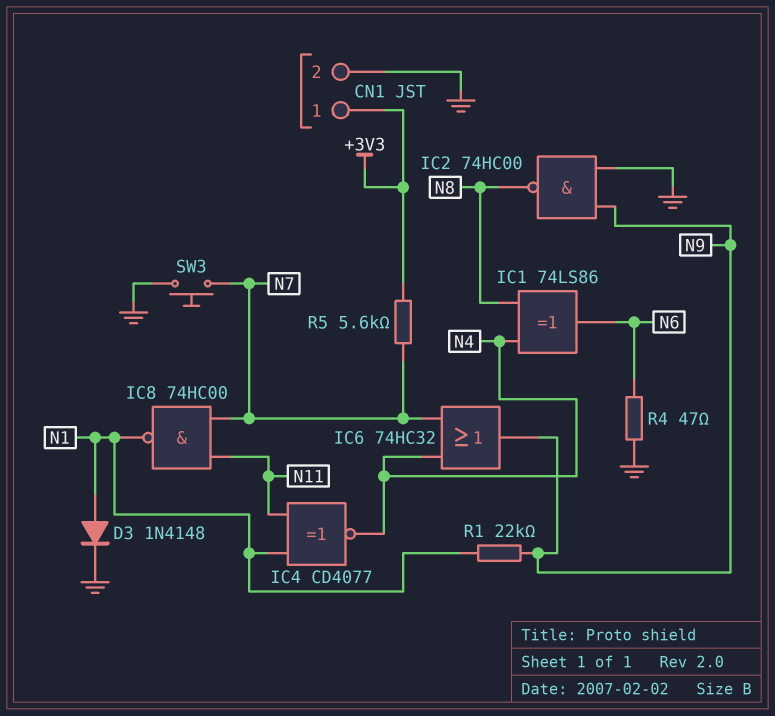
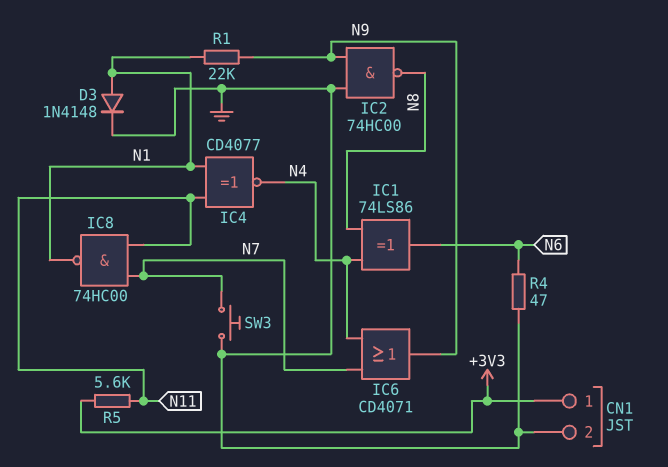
IC6: OR 74HC32 (in N4, in N7, out N9) -> OR CD4071 (in N4, in N7, out N9)
R5: 5.6k (+3V3, N7) -> 5.6k (+3V3, N11)

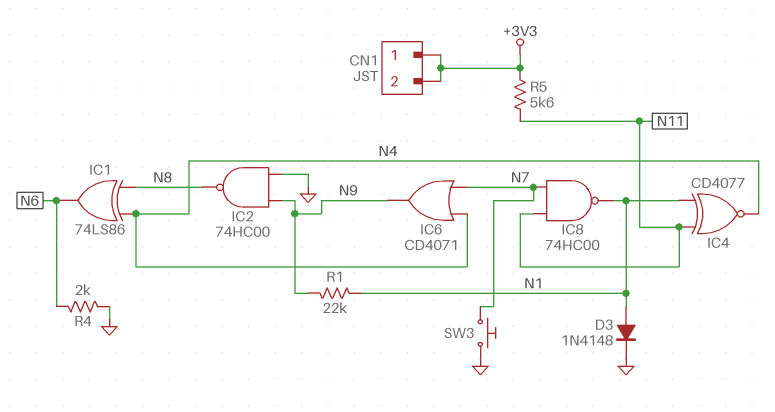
CN1 pin 2: GND -> +3V3
R4: 47 (GND, N6) -> 2k (GND, N6)

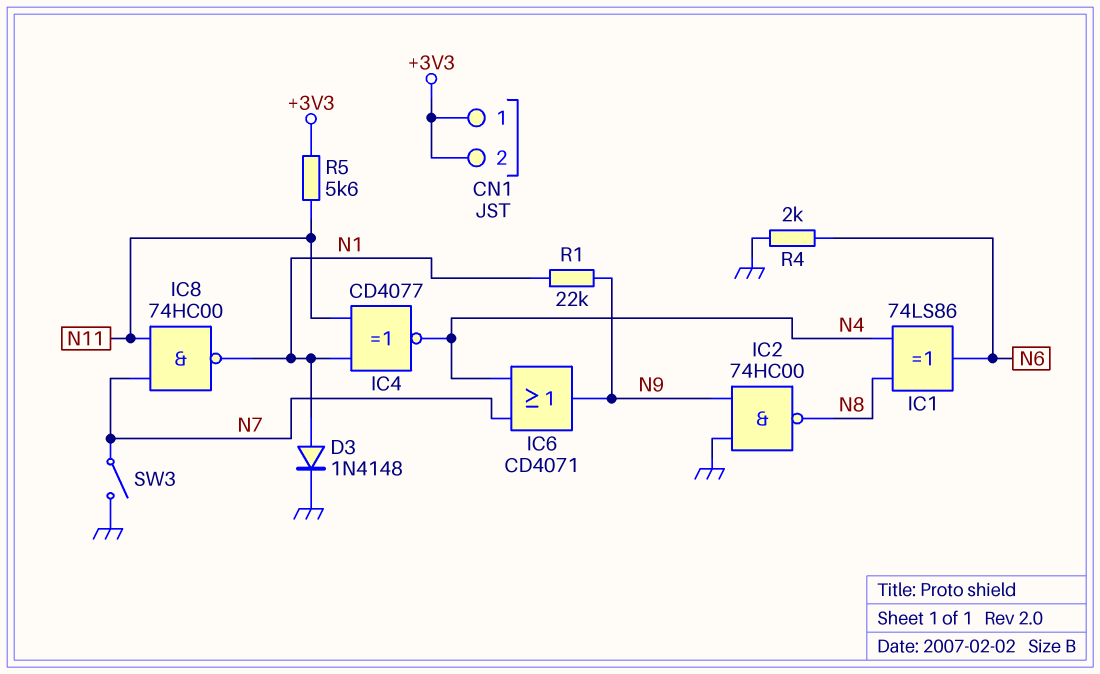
SW3: button (GND, N7) -> switch (GND, N7)

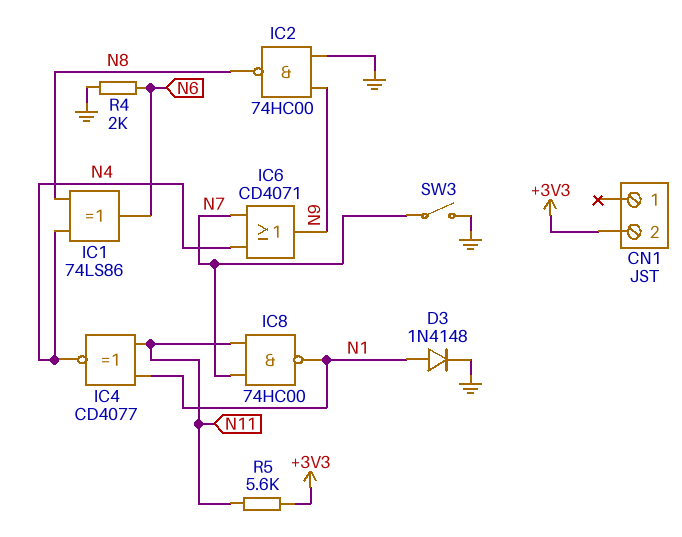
CN1 pin 1: +3V3 -> none
R1: 22k (N1, N9) -> none

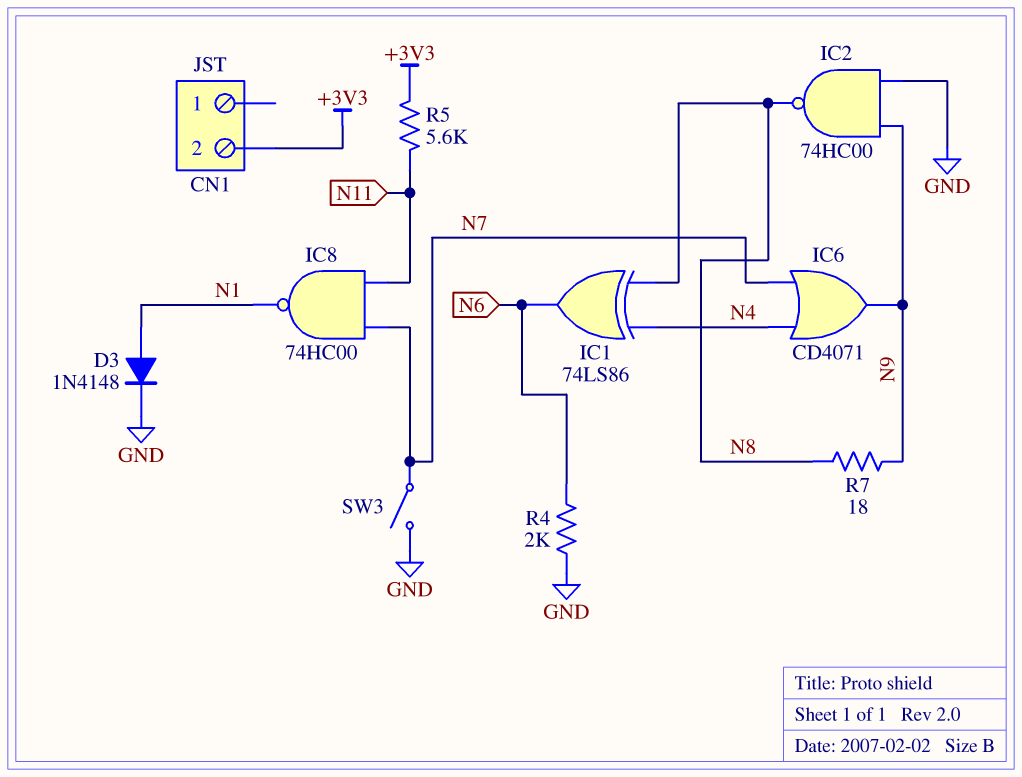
IC4: XNOR CD4077 (in N1, in N11, out N4) -> none
R7: none -> 18 (N8, N9)

